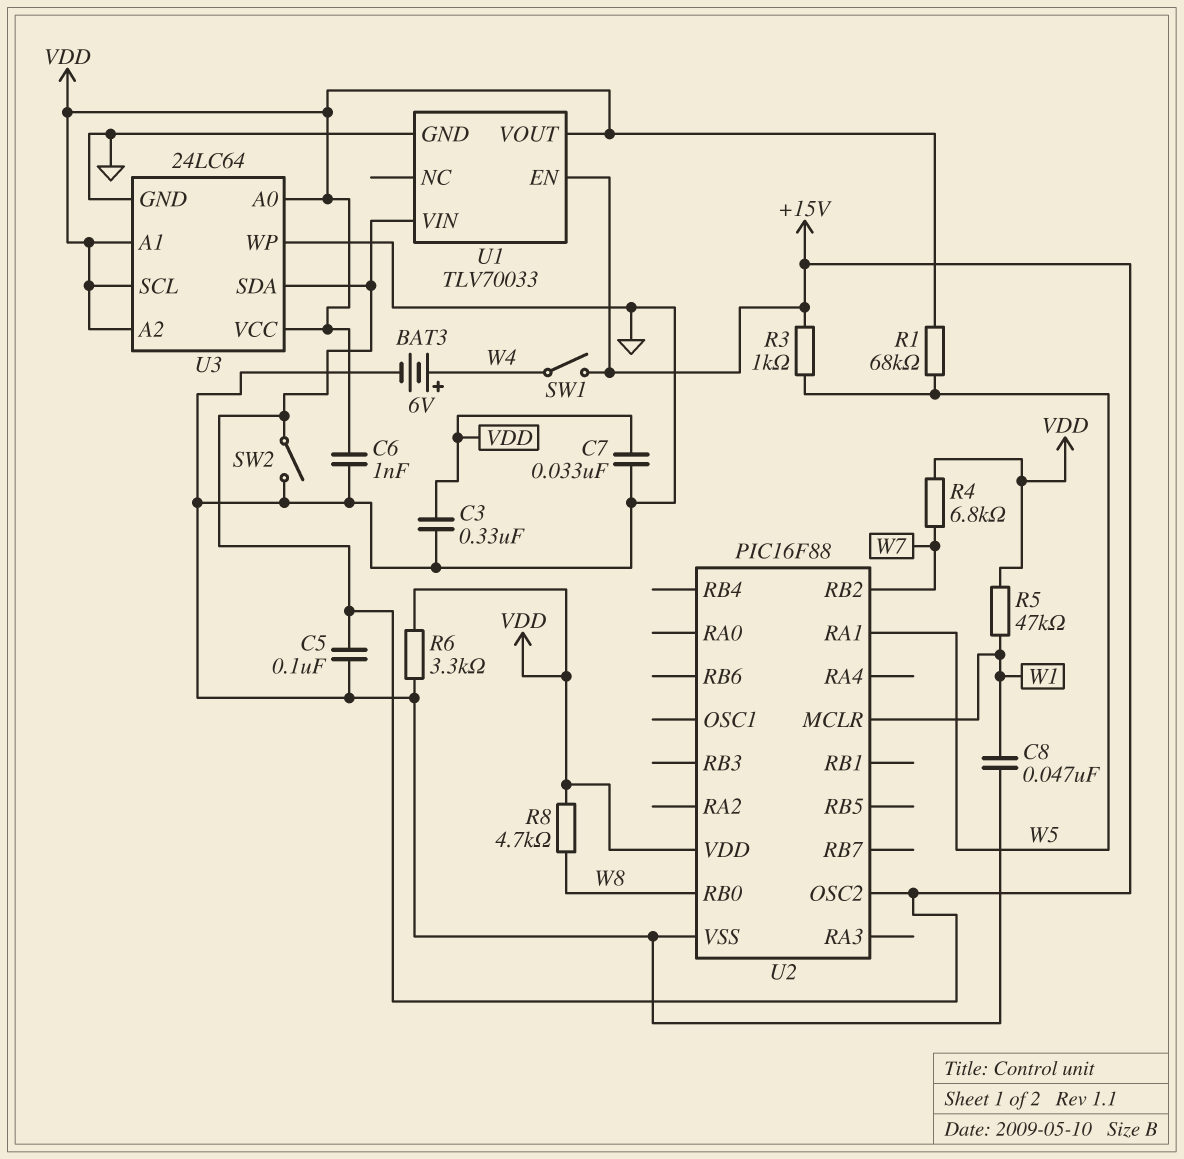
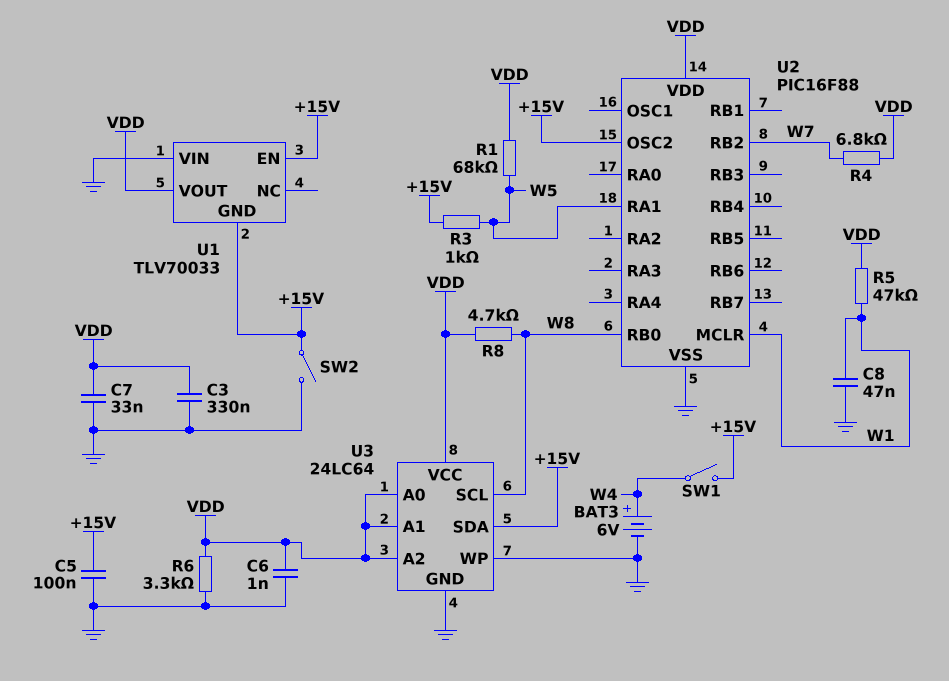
U1 pin GND: GND -> +15V
U1 pin VIN: +15V -> GND
U3 pin SCL: VDD -> W8

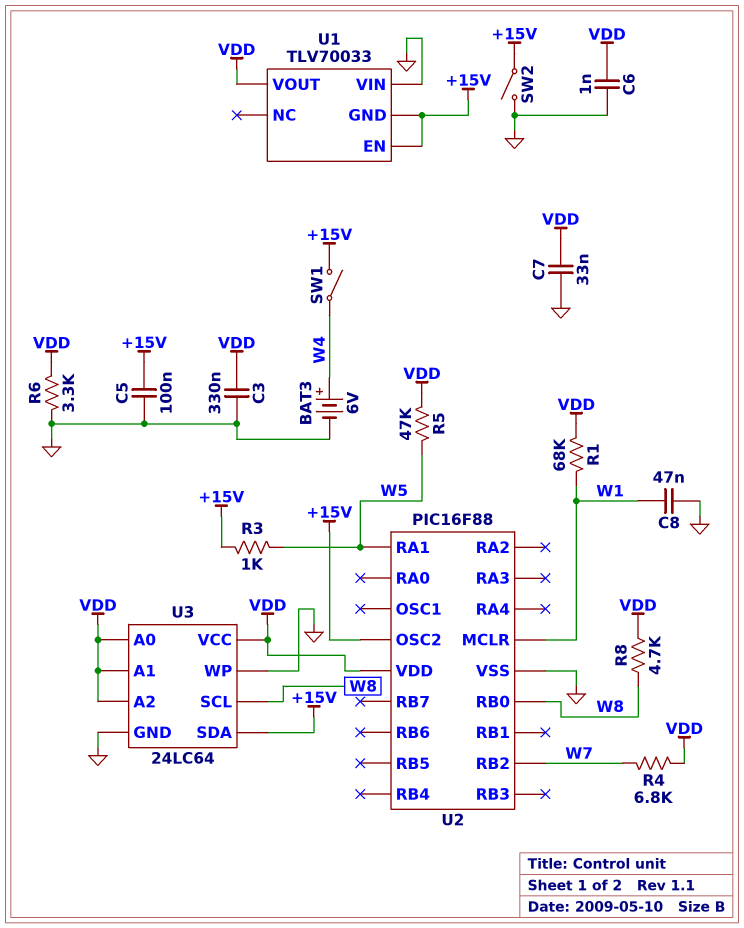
R1: 68k (VDD, W5) -> 68k (VDD, W1)
R5: 47k (VDD, W1) -> 47k (VDD, W5)

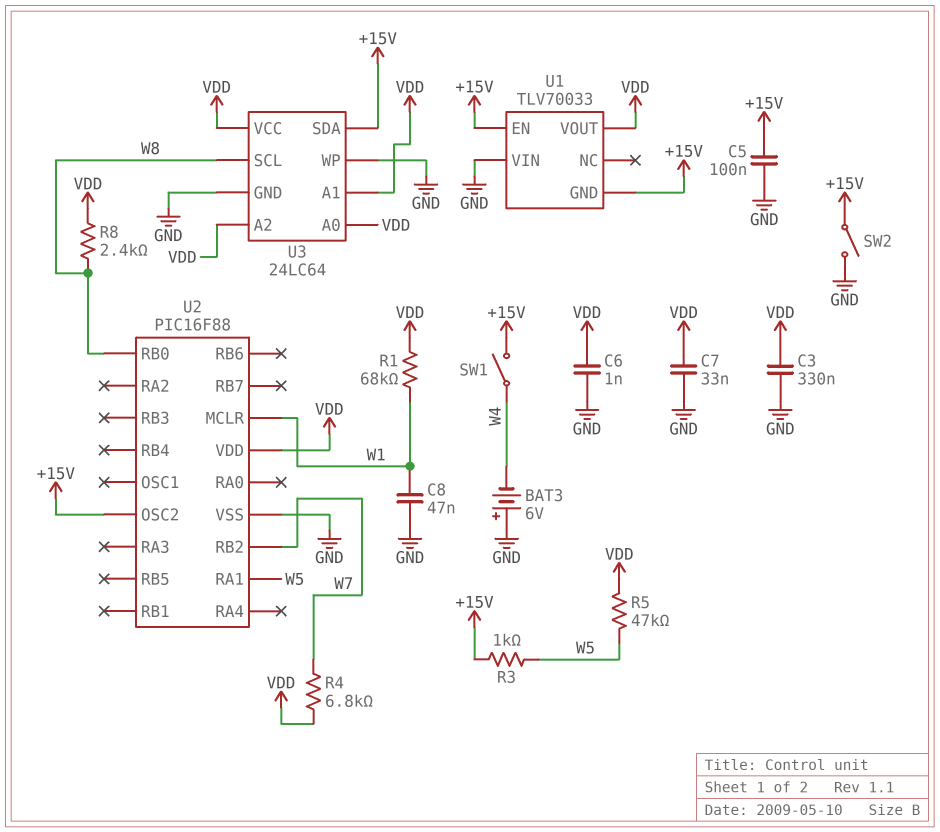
BAT3: 6V (plus W4, minus GND) -> 6V (plus GND, minus W4)
R6: 3.3k (GND, VDD) -> none
R8: 4.7k (VDD, W8) -> 2.4k (VDD, W8)

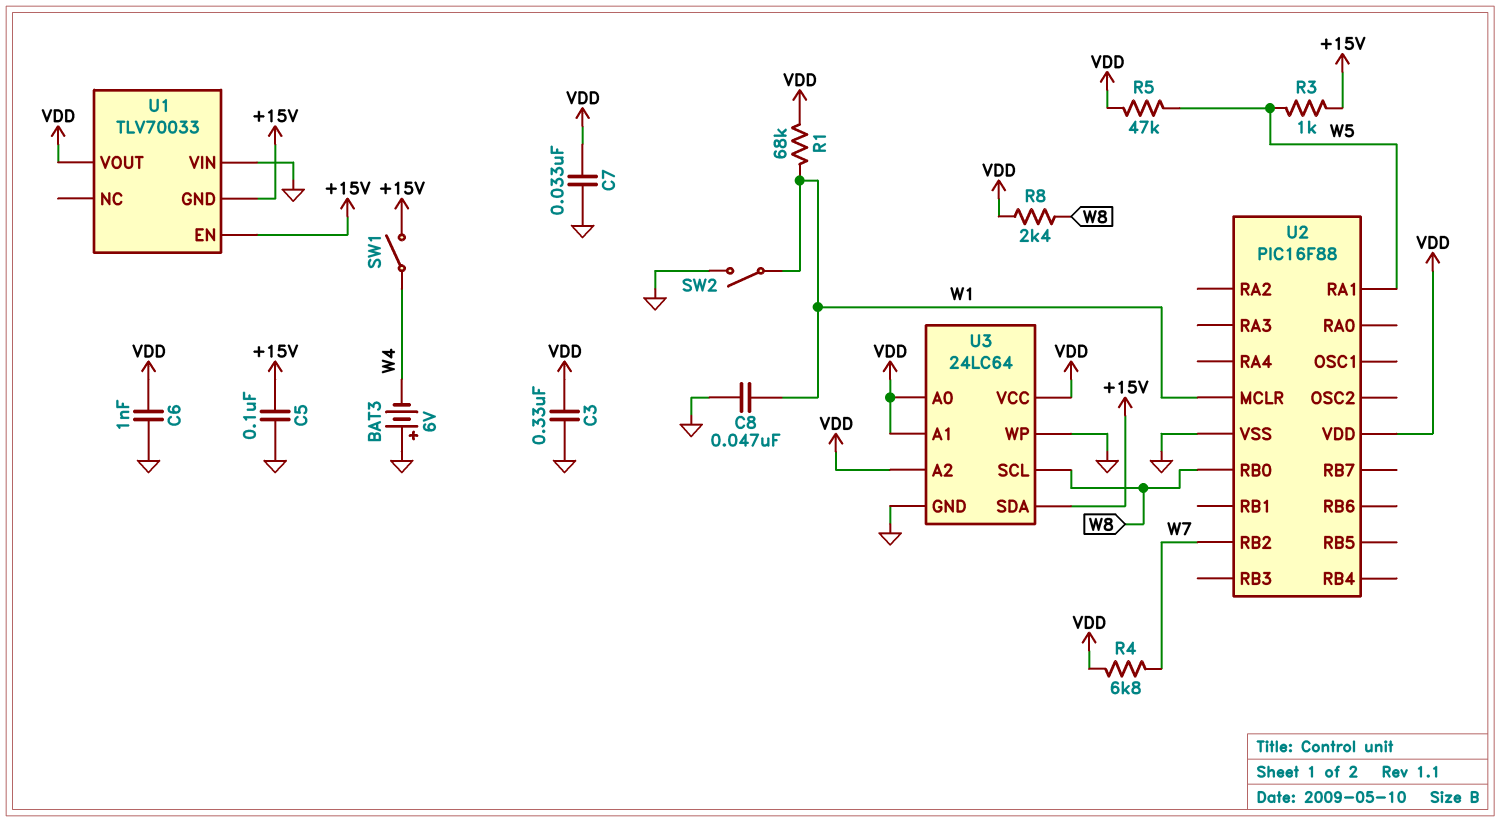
SW2: switch (+15V, GND) -> switch (GND, W1)
U2 pin OSC2: +15V -> none

